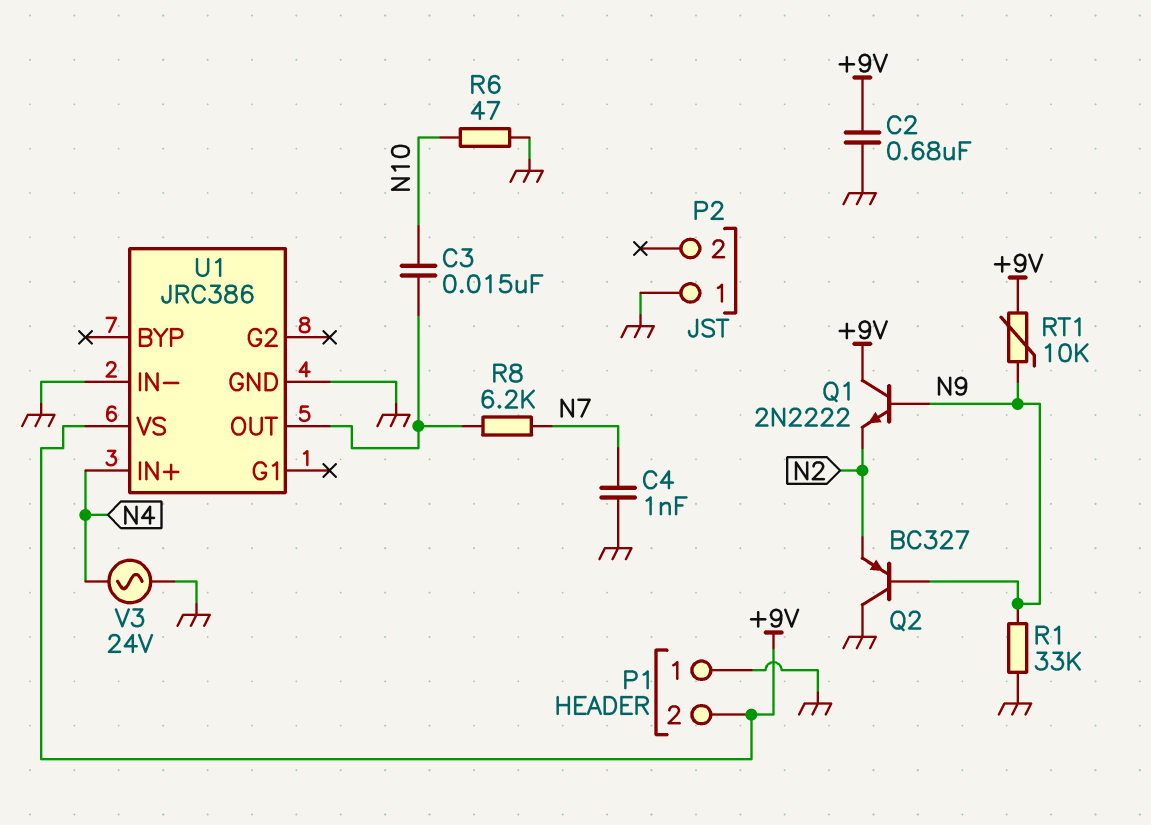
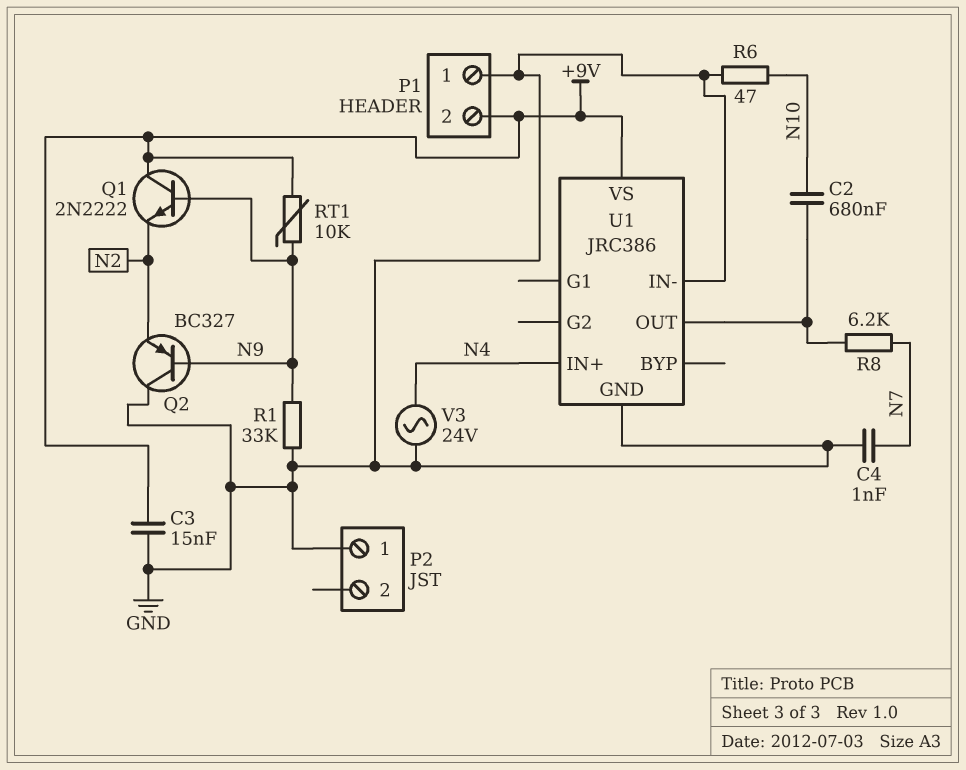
C2: 680nF (+9V, GND) -> 680nF (N10, U1/OUT)
C3: 15nF (N10, U1/OUT) -> 15nF (+9V, GND)

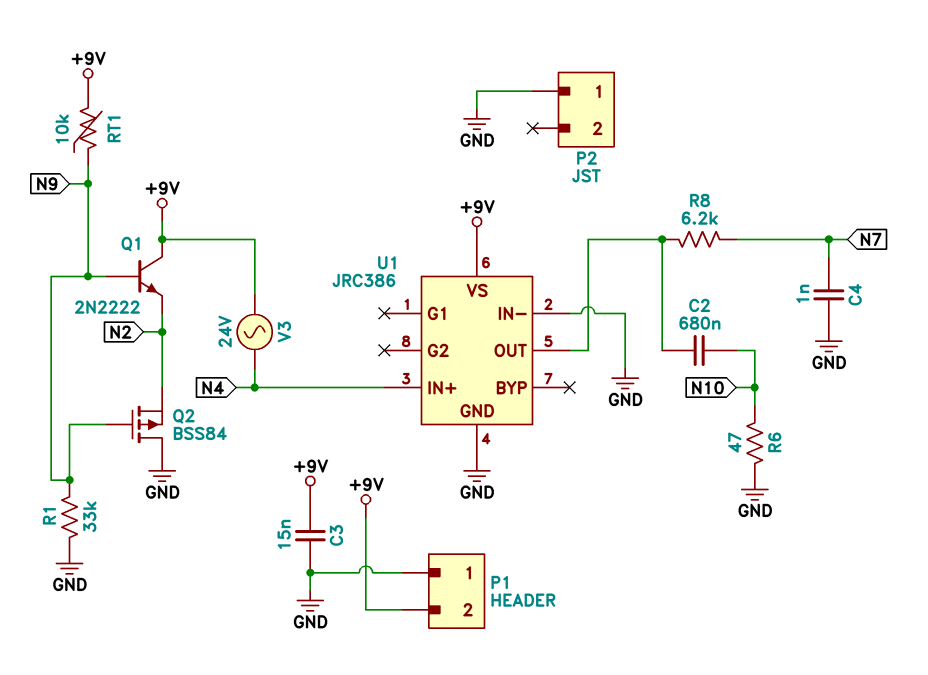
Q2: PNP BC327 (B N9, C GND, E N2) -> PMOS BSS84 (G N9, D GND, S N2)
V3: AC 24V (GND, N4) -> AC 24V (+9V, N4)

